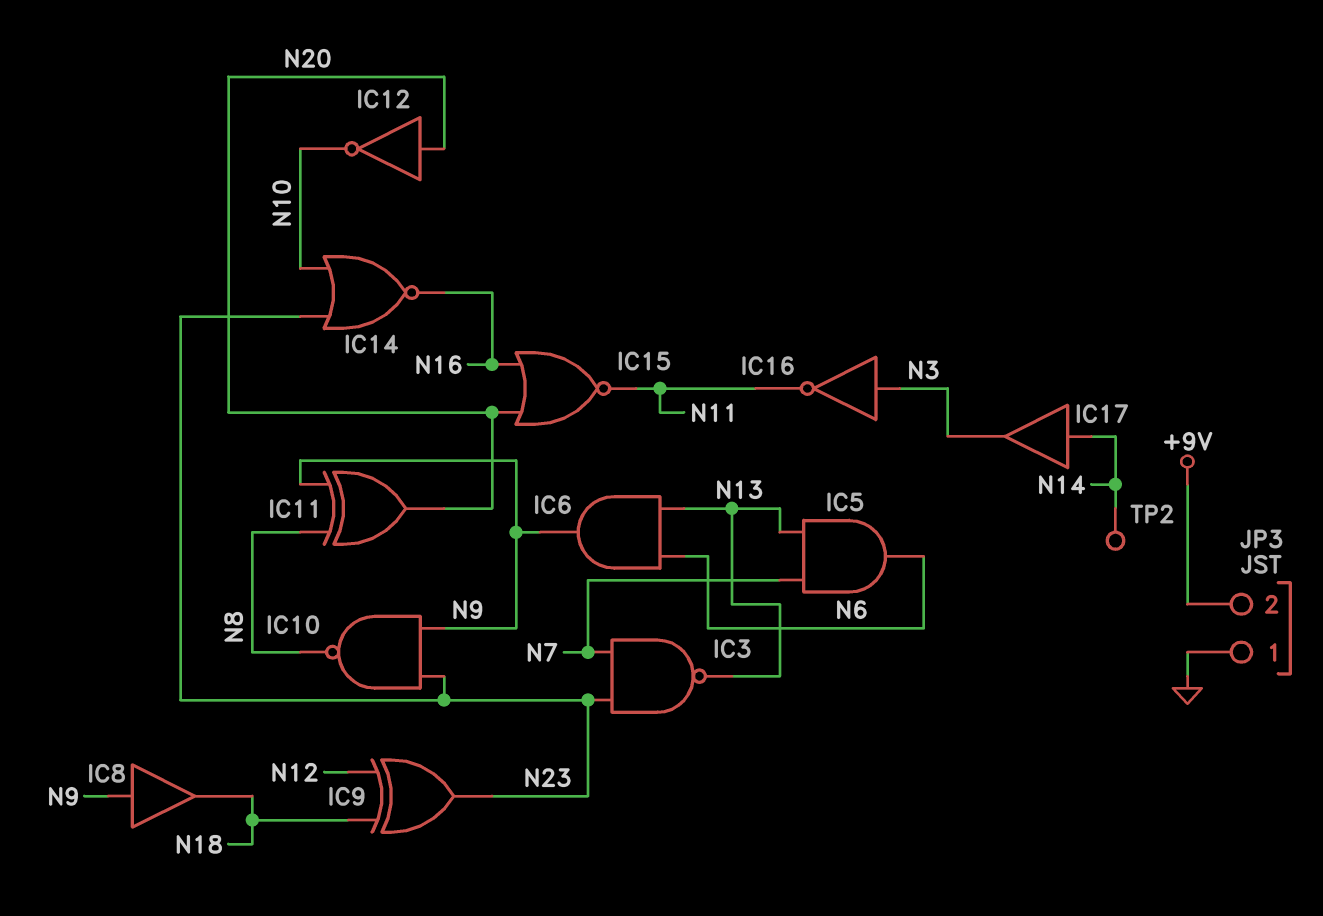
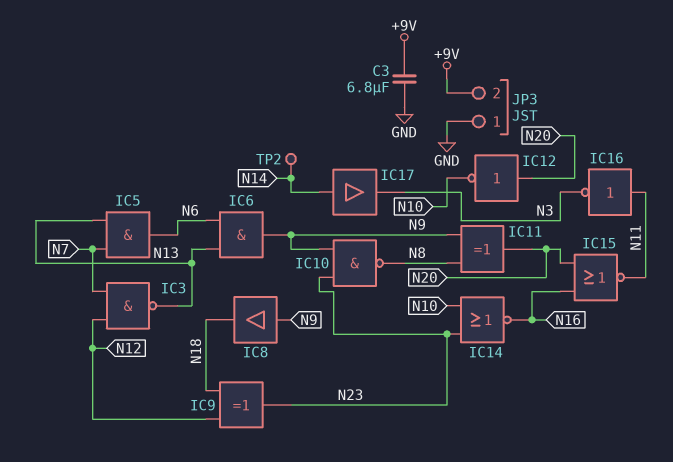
C3: none -> 6.8uF (+9V, GND)
IC3: NAND (in N7, in N23, out N13) -> NAND (in N7, in N12, out N13)
IC16: NOT (in N3, out N11) -> NOT (in N11, out N3)

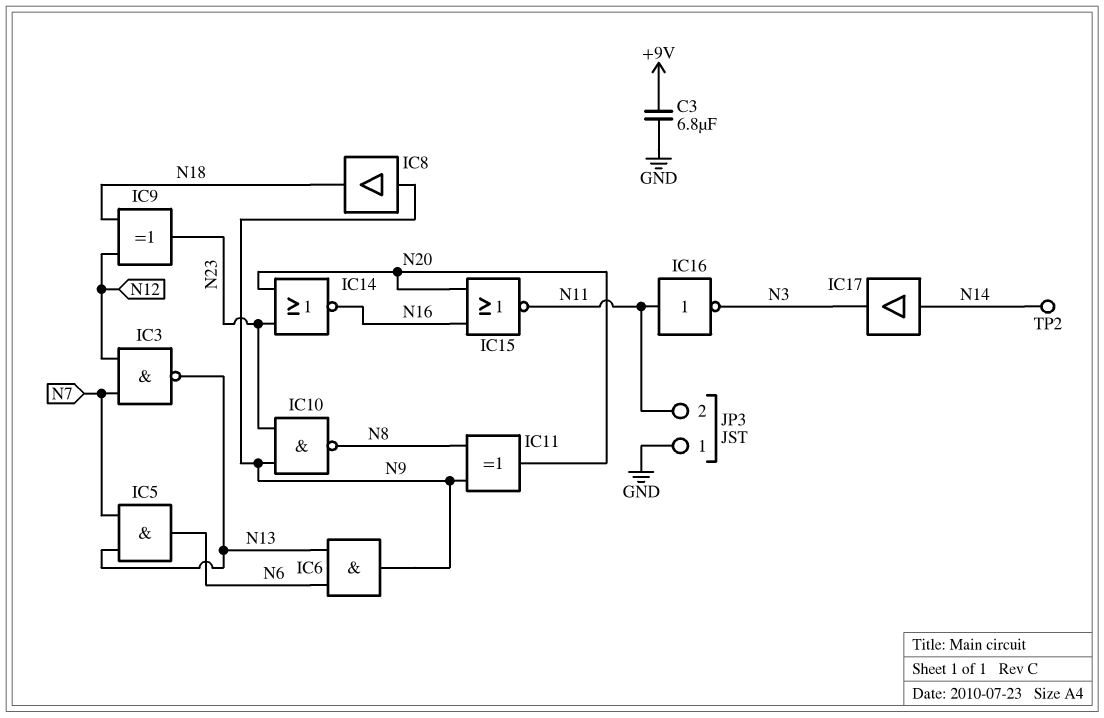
IC12: NOT (in N20, out N10) -> none
IC14: NOR (in N10, in N23, out N16) -> NOR (in N20, in N23, out N16)
JP3 pin 2: +9V -> N11

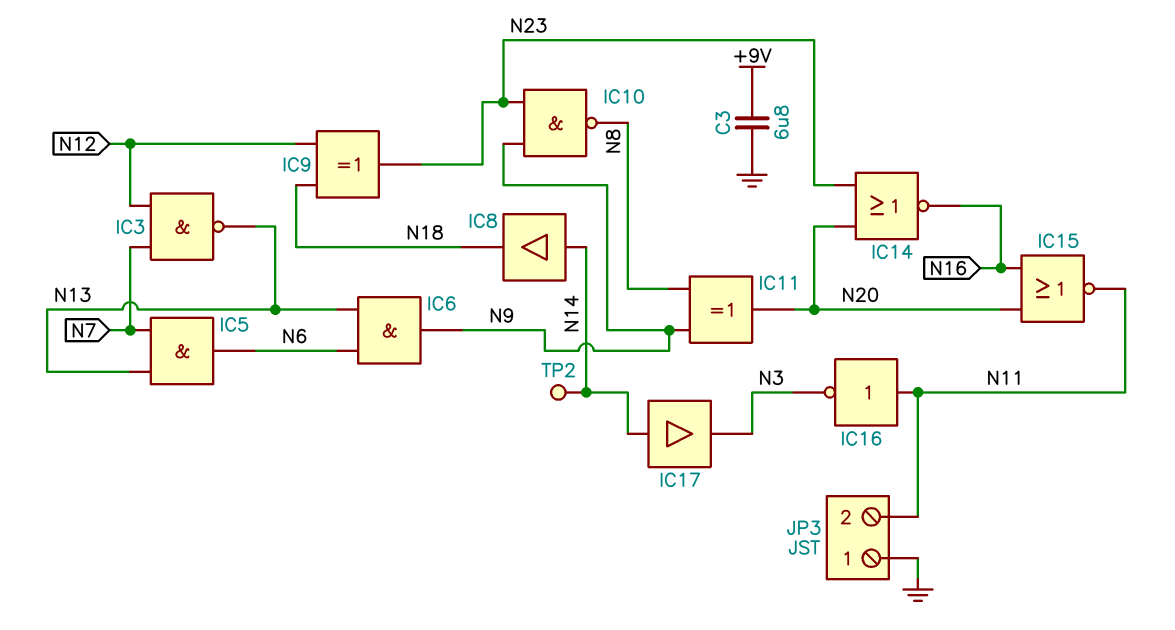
IC8: buffer (in N9, out N18) -> buffer (in N14, out N18)

